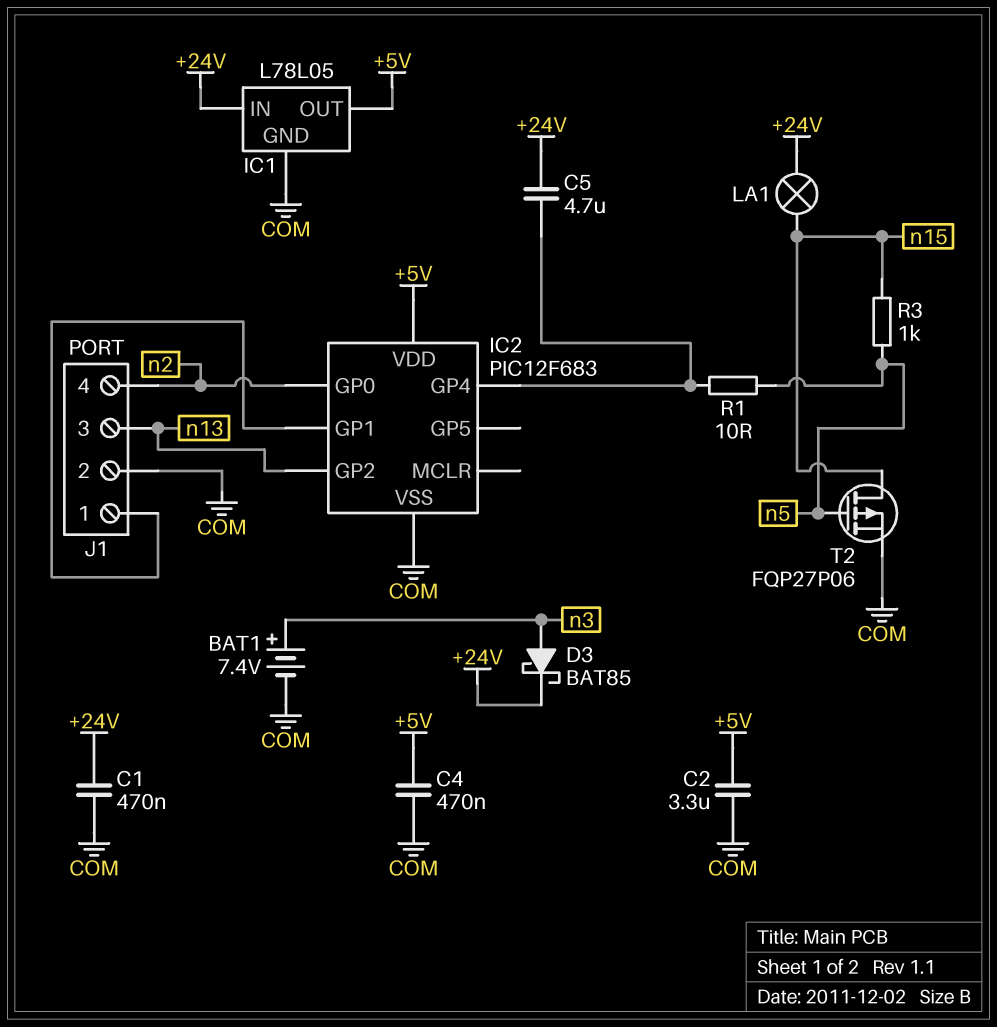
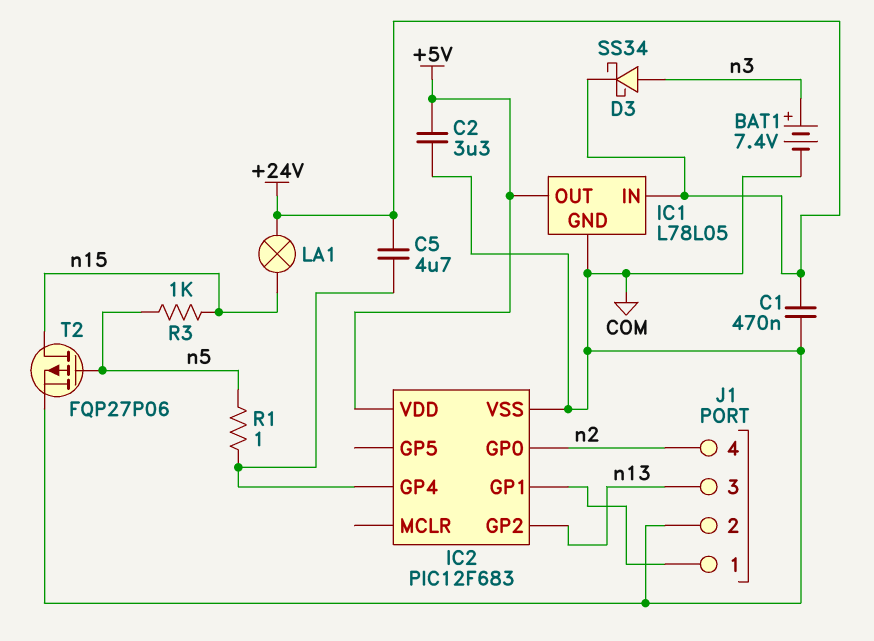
C4: 470nF (+5V, COM) -> none
D3: schottky BAT85 (A n3, K +24V) -> schottky SS34 (A n3, K +24V)
R1: 10 (IC2/GP4, n5) -> 1 (IC2/GP4, n5)

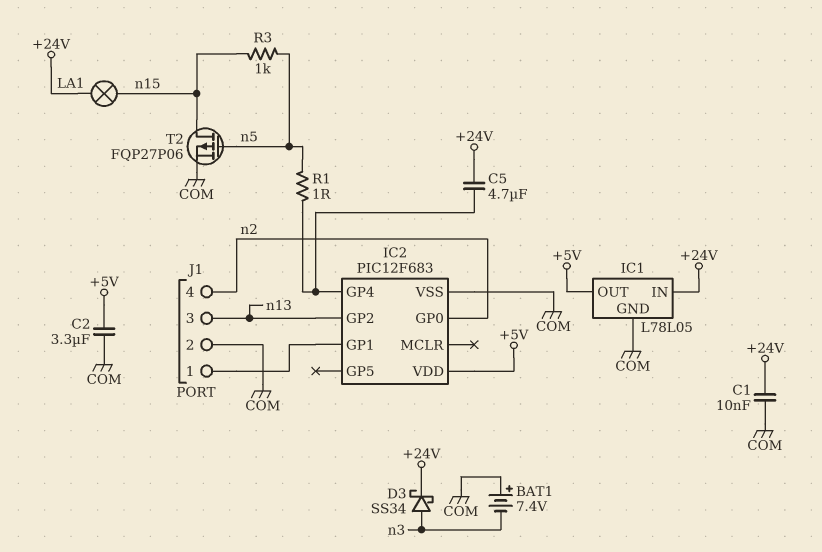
BAT1: 7.4V (plus n3, minus COM) -> 7.4V (plus COM, minus n3)
C1: 470nF (+24V, COM) -> 10nF (+24V, COM)

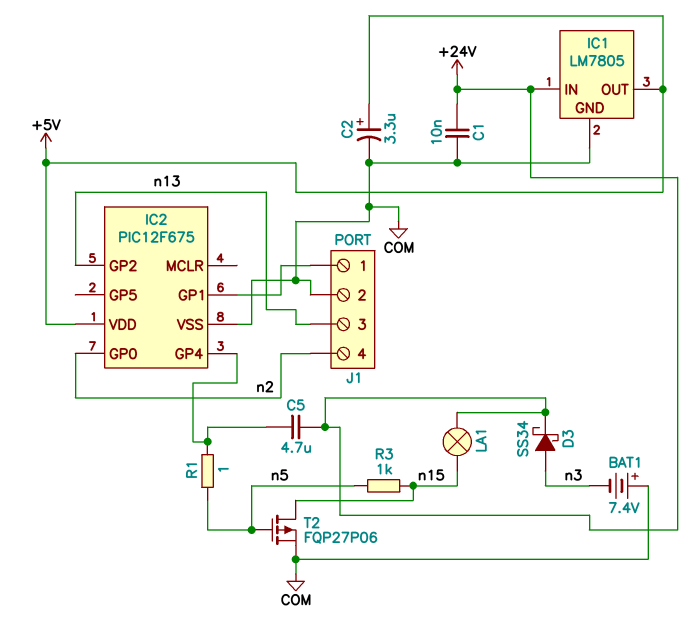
C2: 3.3uF (+5V, COM) -> 3.3uF (plus +5V, minus COM)
IC1: L78L05 -> LM7805
IC2: PIC12F683 -> PIC12F675

